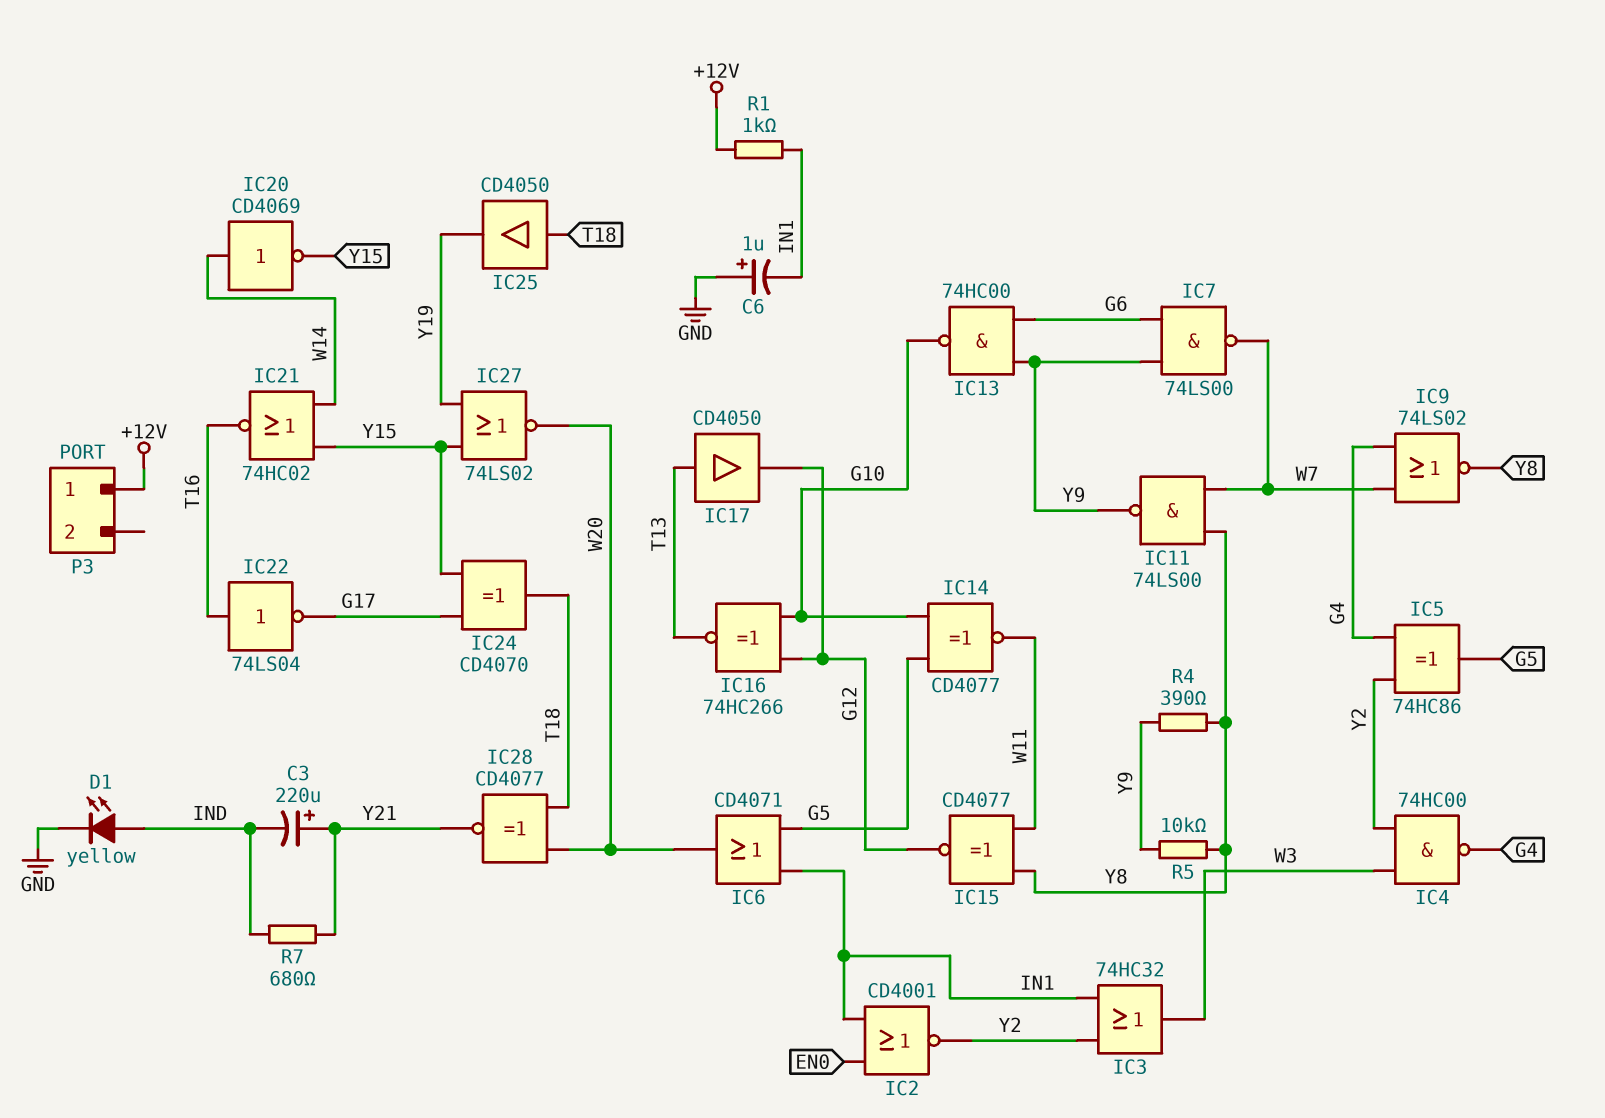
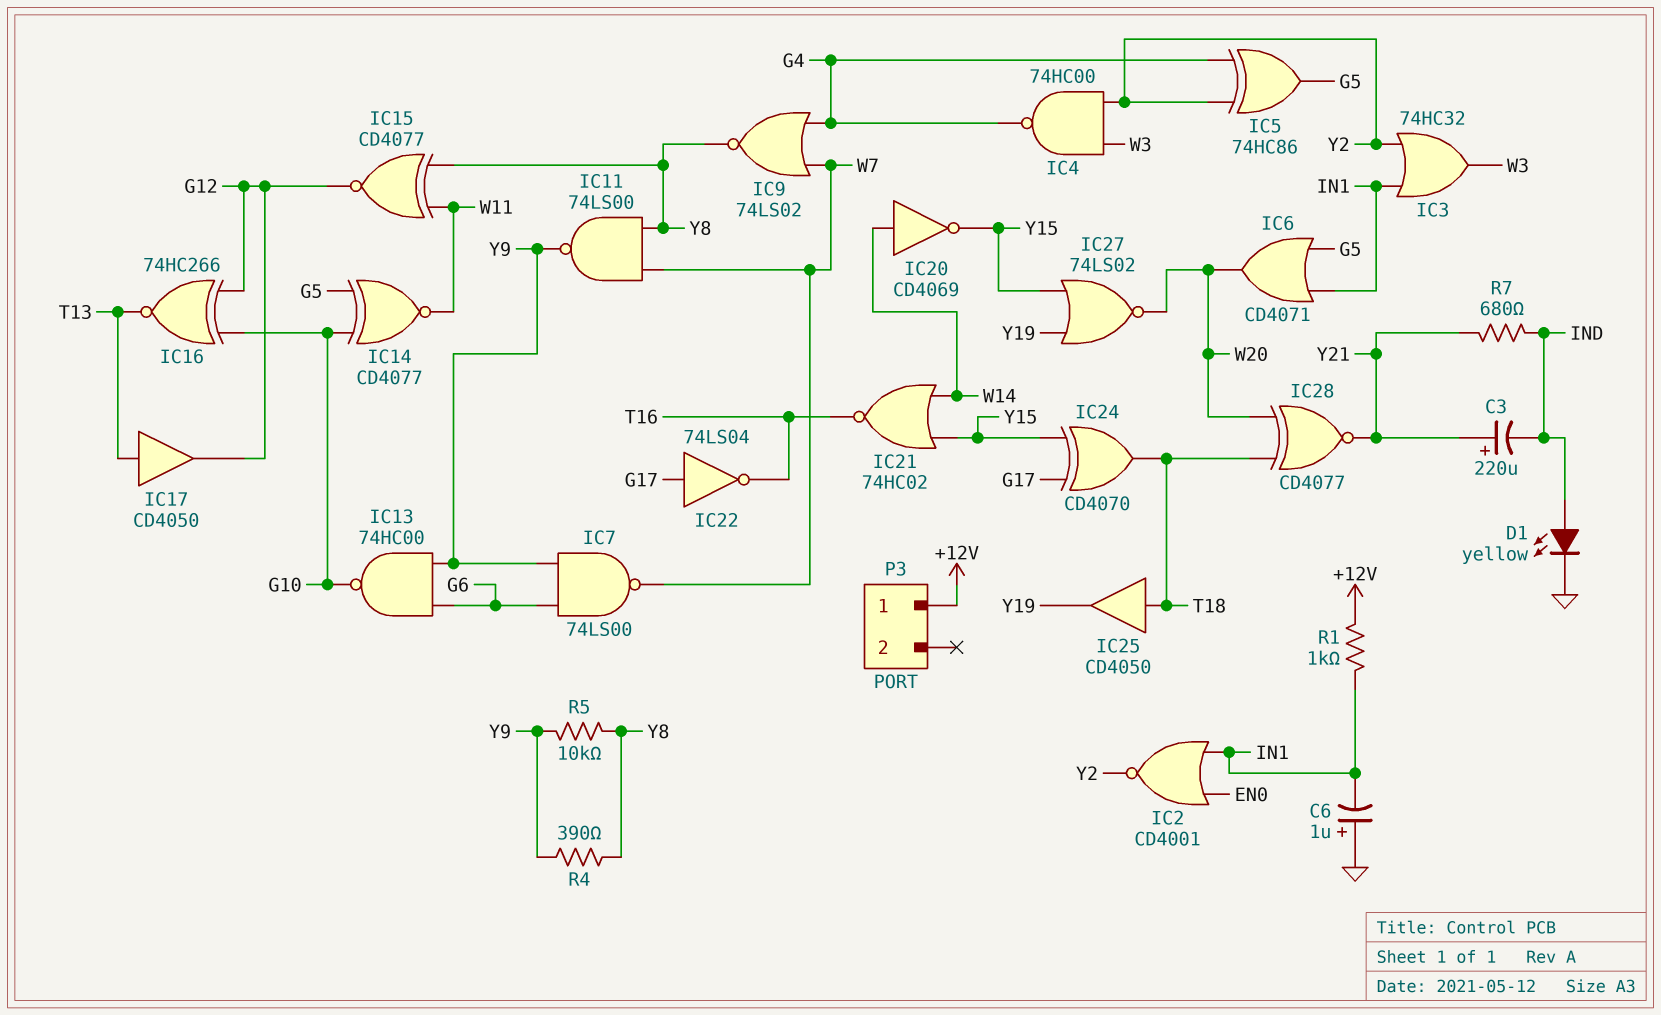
IC22: NOT 74LS04 (in T16, out G17) -> NOT 74LS04 (in G17, out T16)

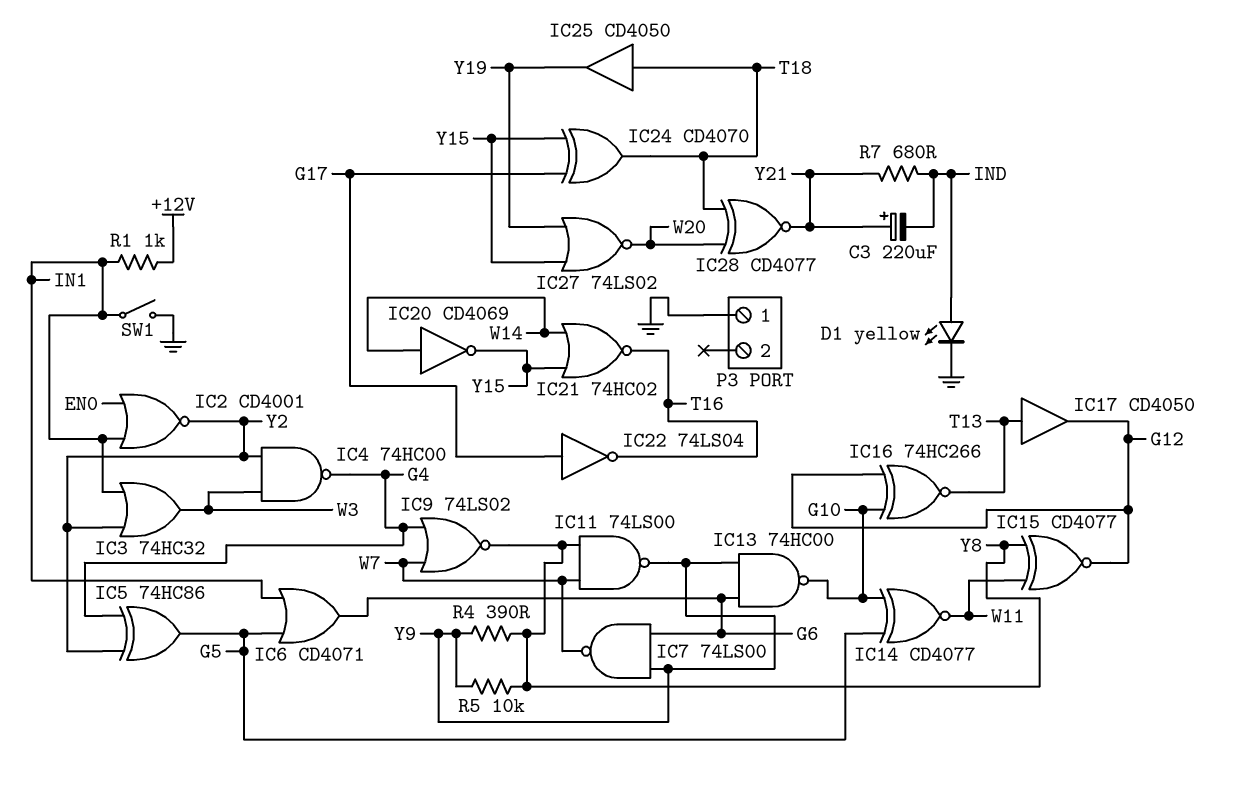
C6: 1uF (plus GND, minus IN1) -> none
IC6: OR CD4071 (in G5, in IN1, out W20) -> OR CD4071 (in G5, in IN1, out G6)
P3 pin 1: +12V -> GND
SW1: none -> switch (GND, IN1)

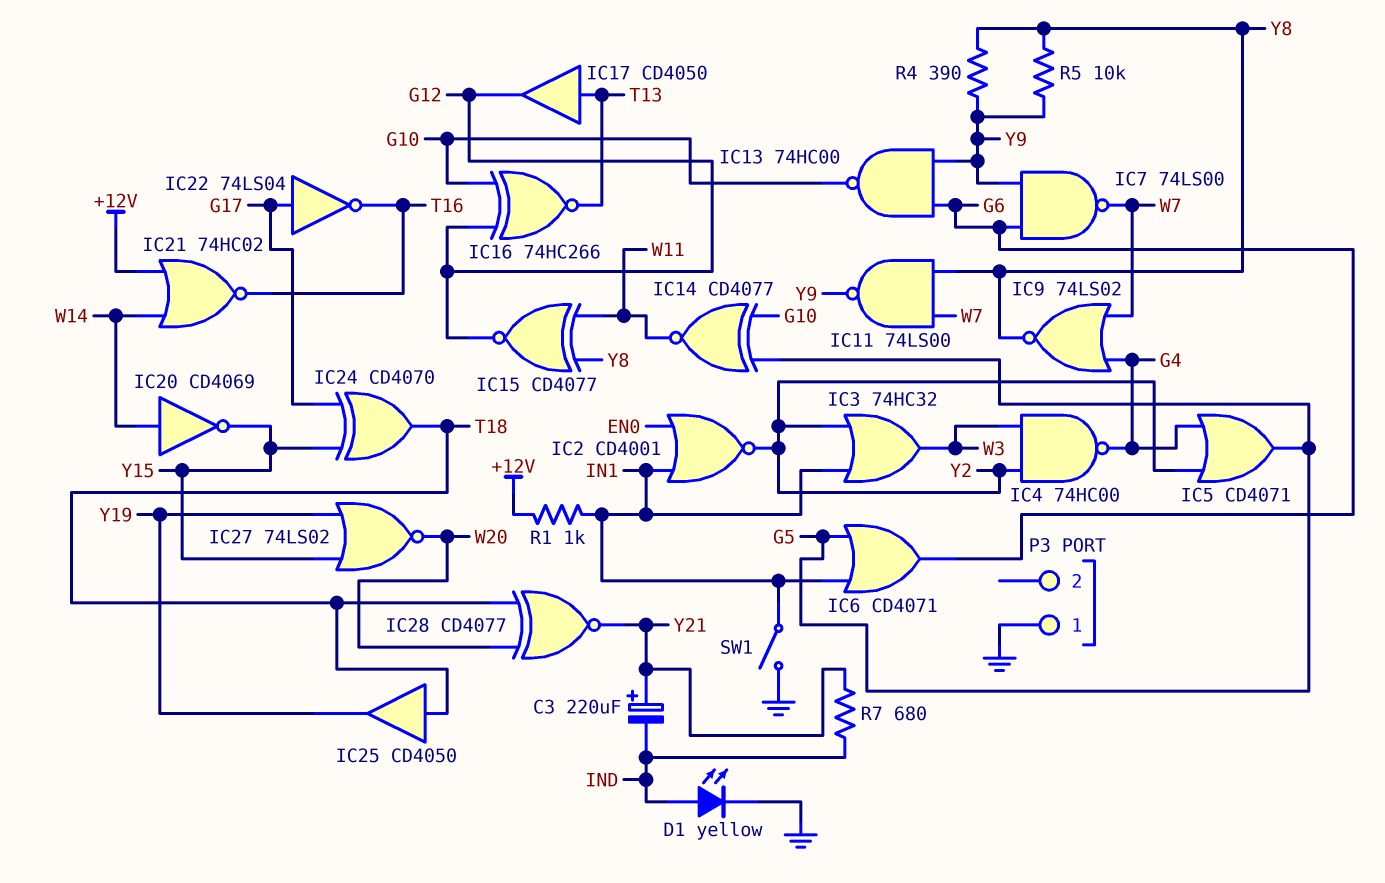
IC5: XOR 74HC86 (in G4, in Y2, out G5) -> OR CD4071 (in G4, in Y2, out G5)
IC21: NOR 74HC02 (in W14, in Y15, out T16) -> NOR 74HC02 (in +12V, in W14, out T16)

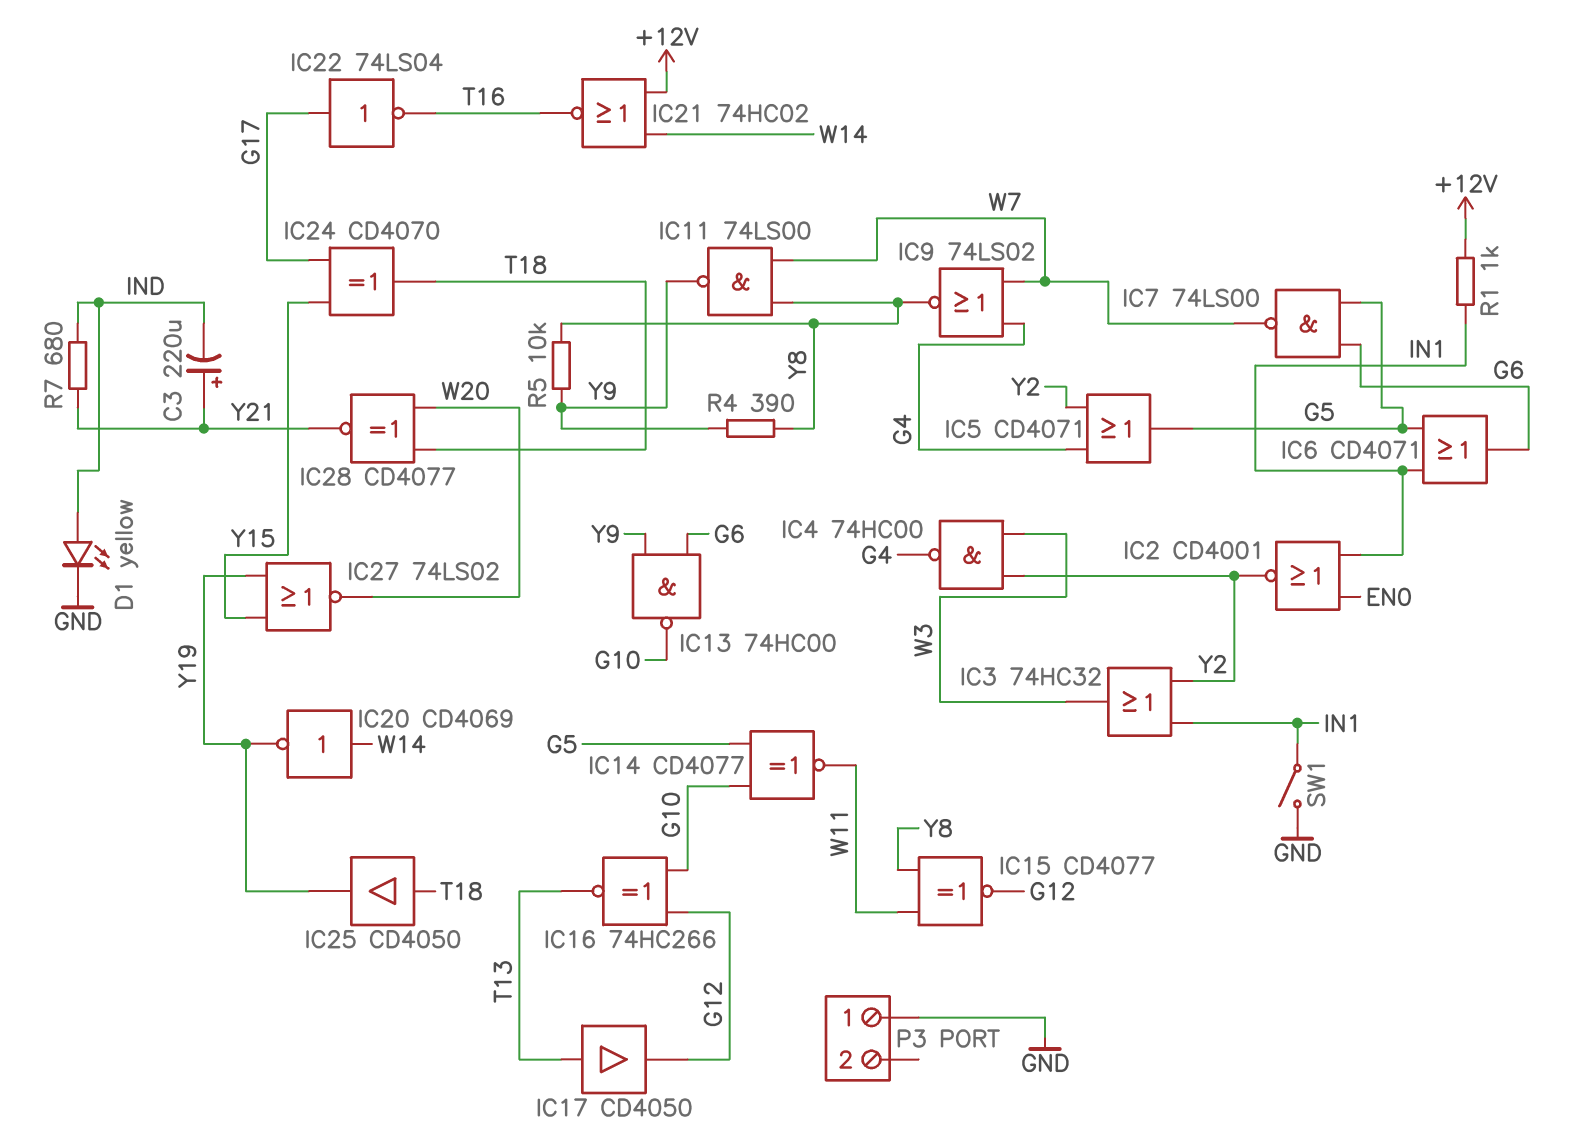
IC7: NAND 74LS00 (in G6, in Y9, out W7) -> NAND 74LS00 (in G5, in G6, out W7)
IC20: NOT CD4069 (in W14, out Y15) -> NOT CD4069 (in W14, out Y19)

